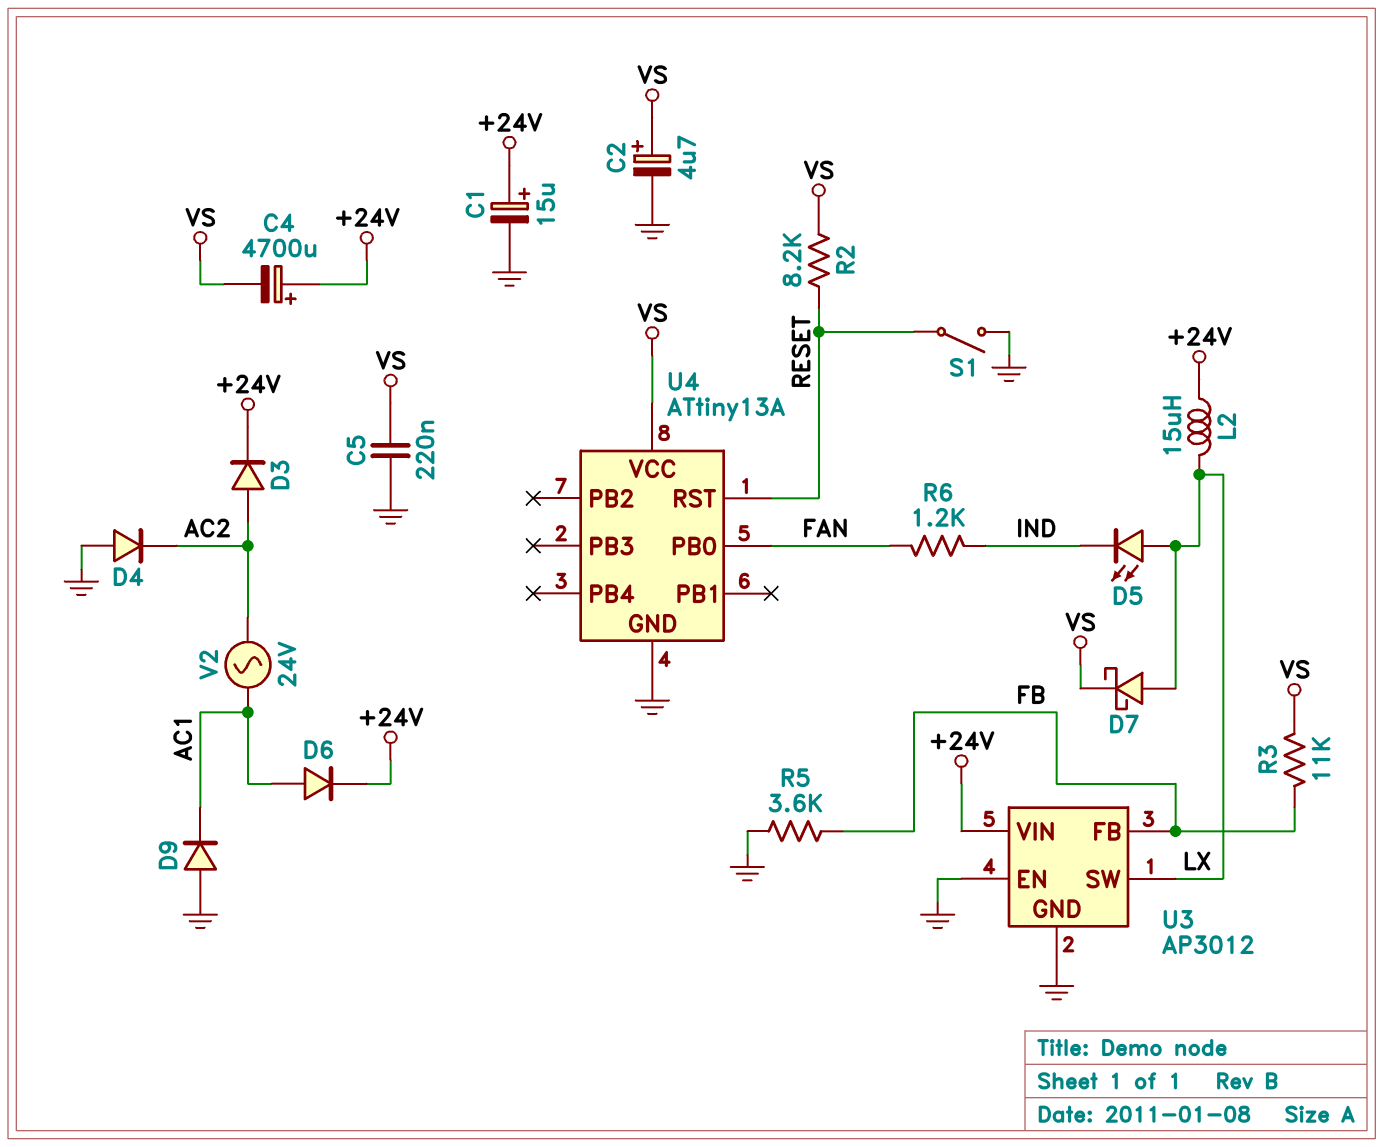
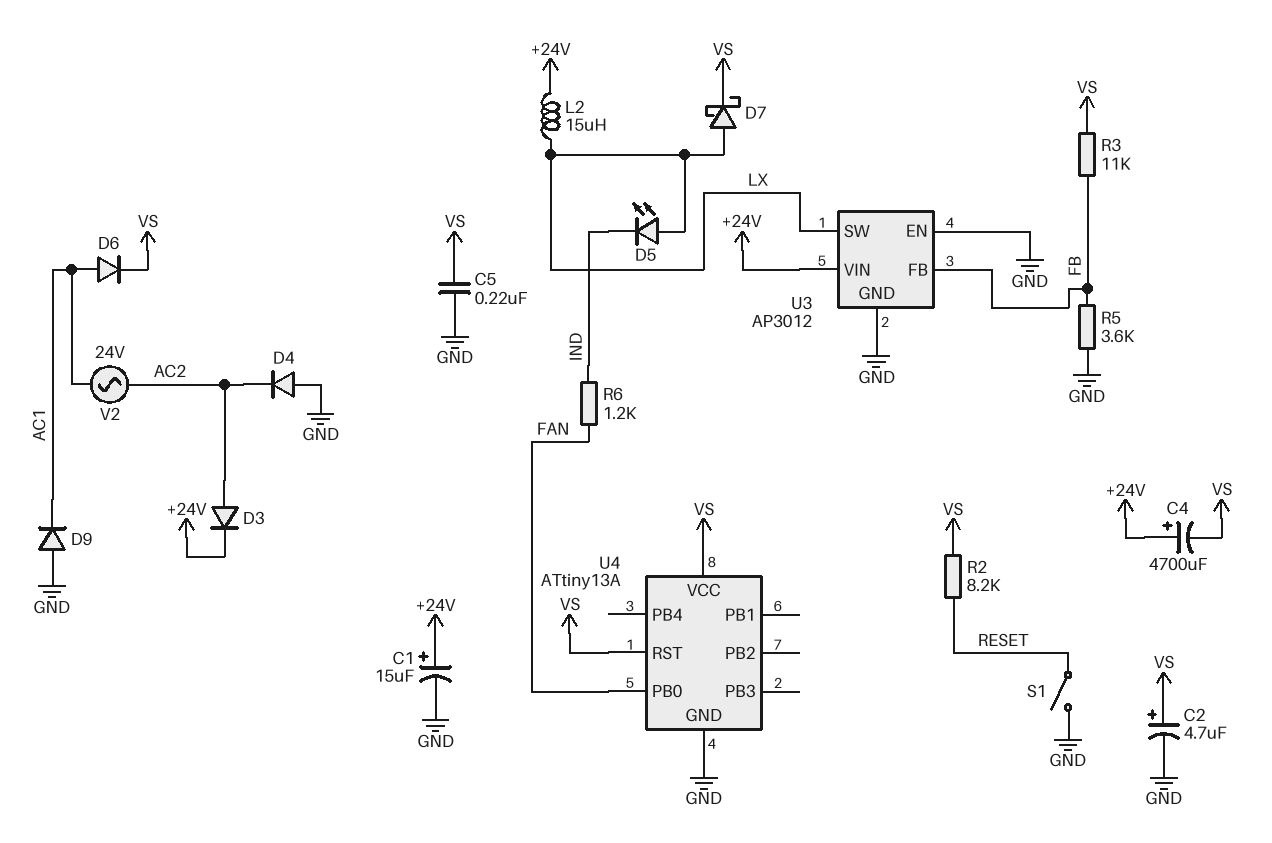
D6: diode (A AC1, K +24V) -> diode (A AC1, K VS)
U4 pin RST: RESET -> VS

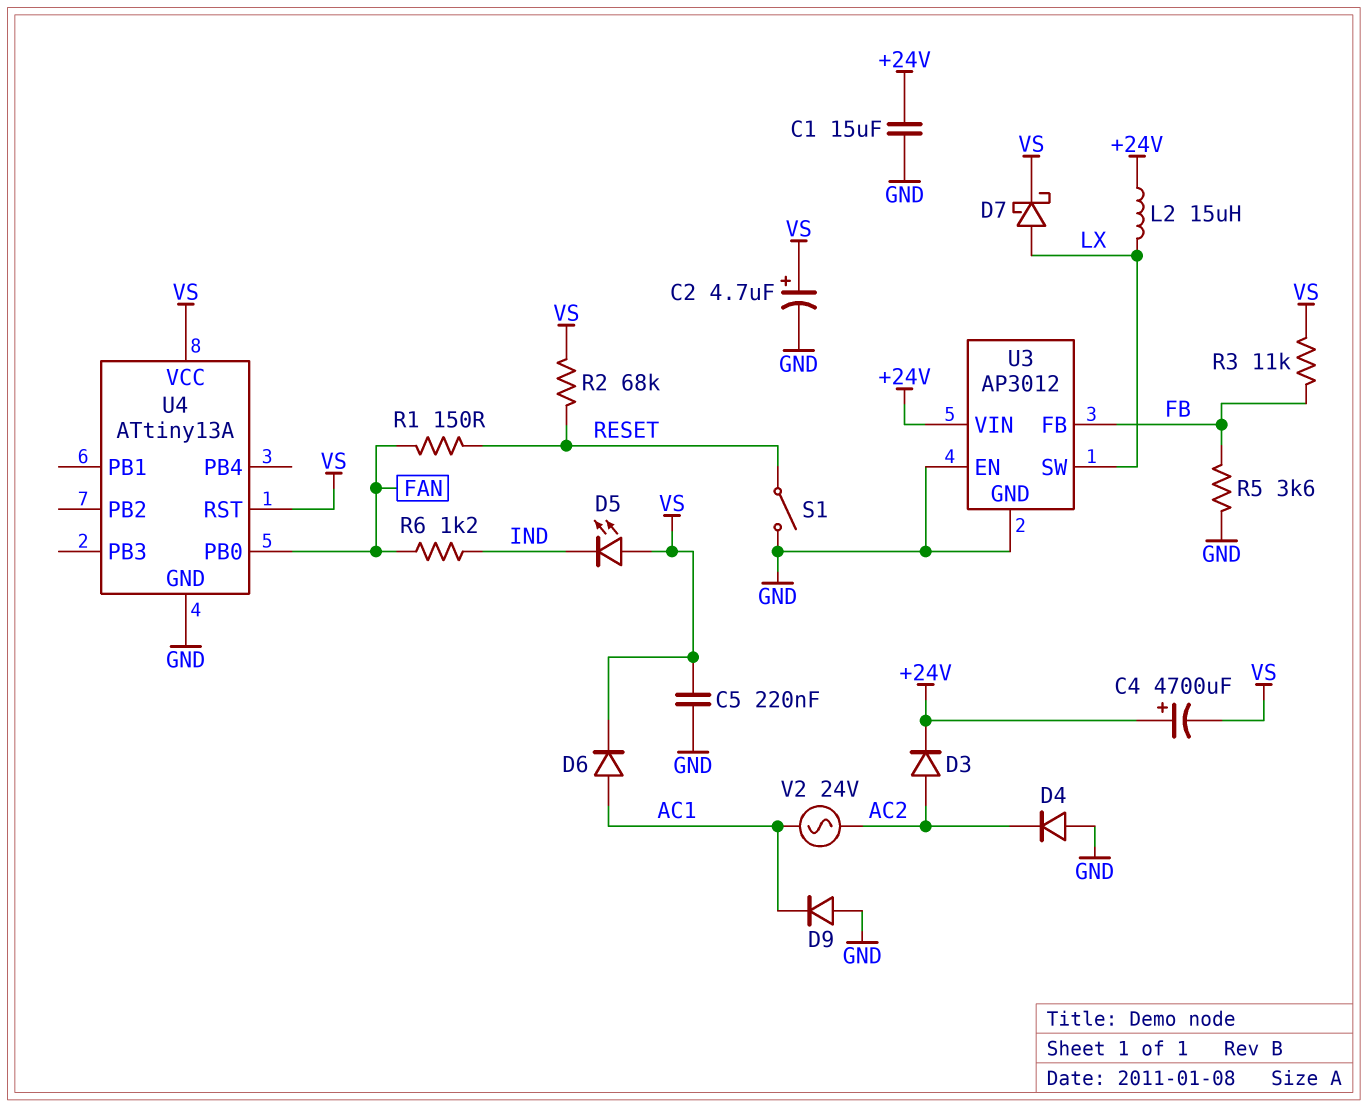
C1: 15uF (plus +24V, minus GND) -> 15uF (+24V, GND)
D5: LED (A LX, K IND) -> LED (A VS, K IND)
R1: none -> 150 (FAN, RESET)
R2: 8.2k (RESET, VS) -> 68k (RESET, VS)

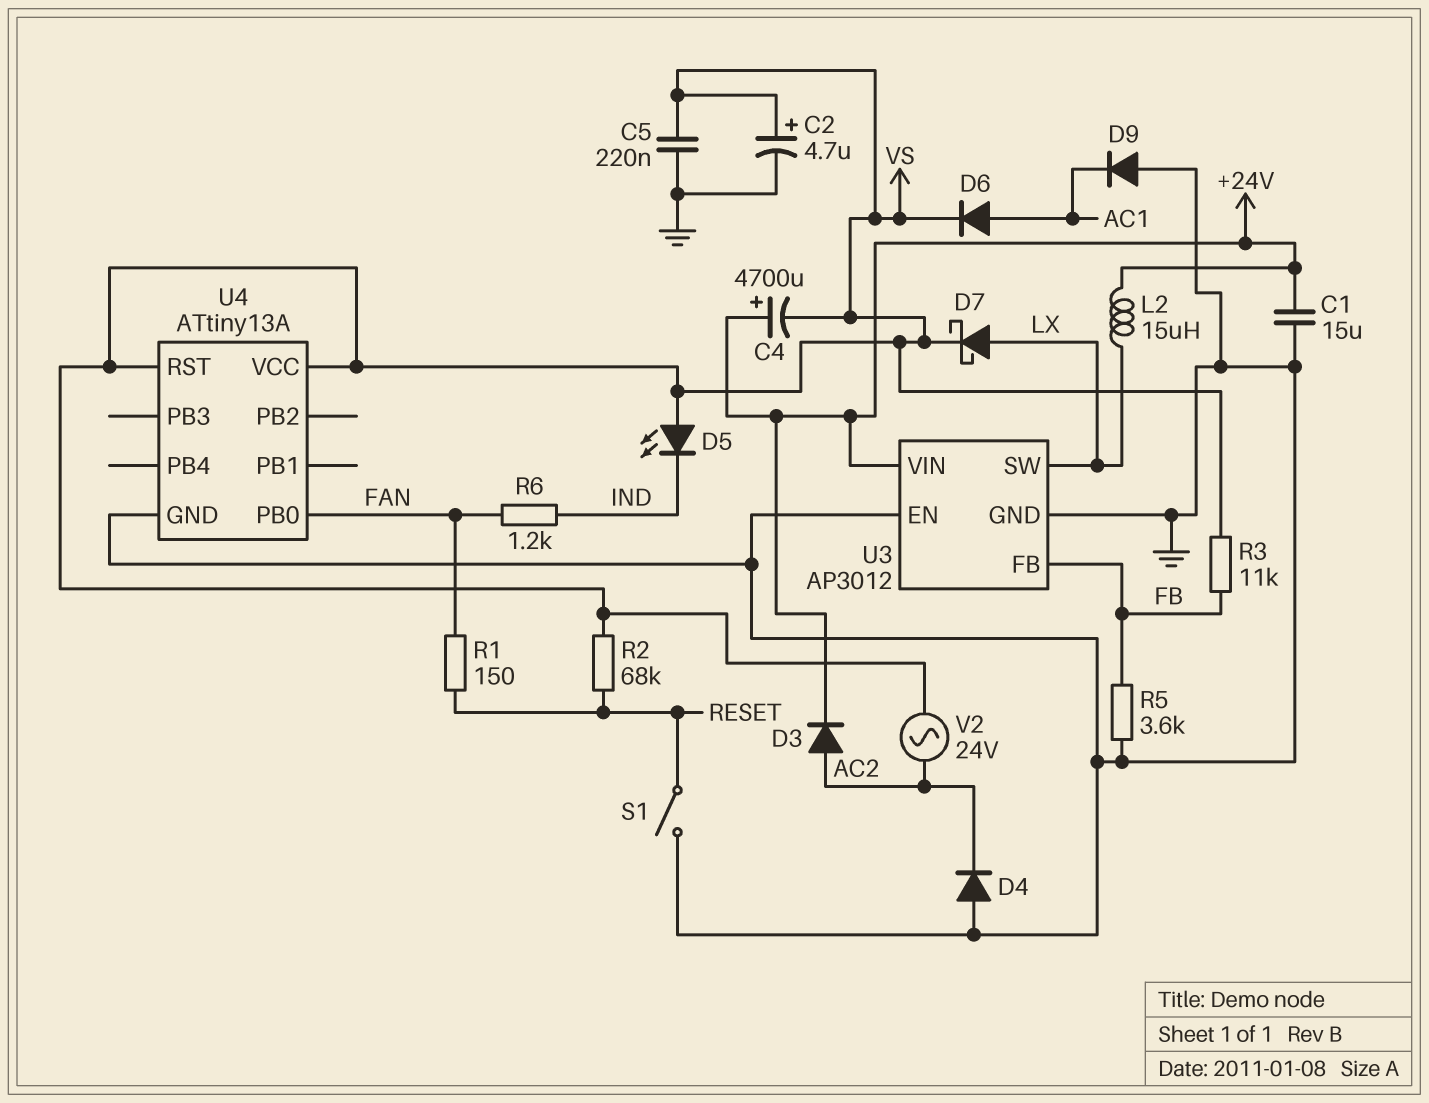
V2: AC 24V (AC1, AC2) -> AC 24V (AC2, VS)

